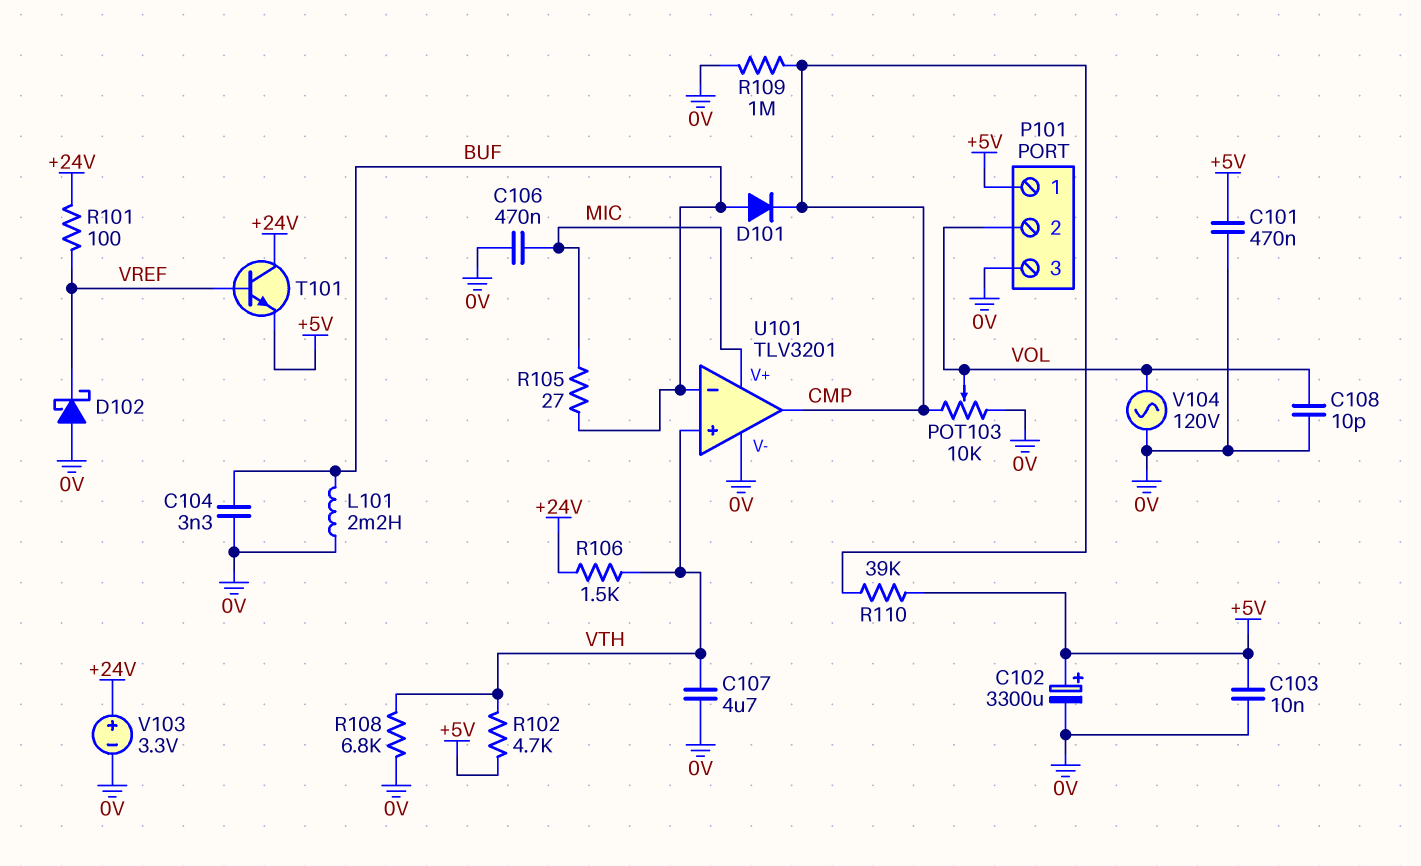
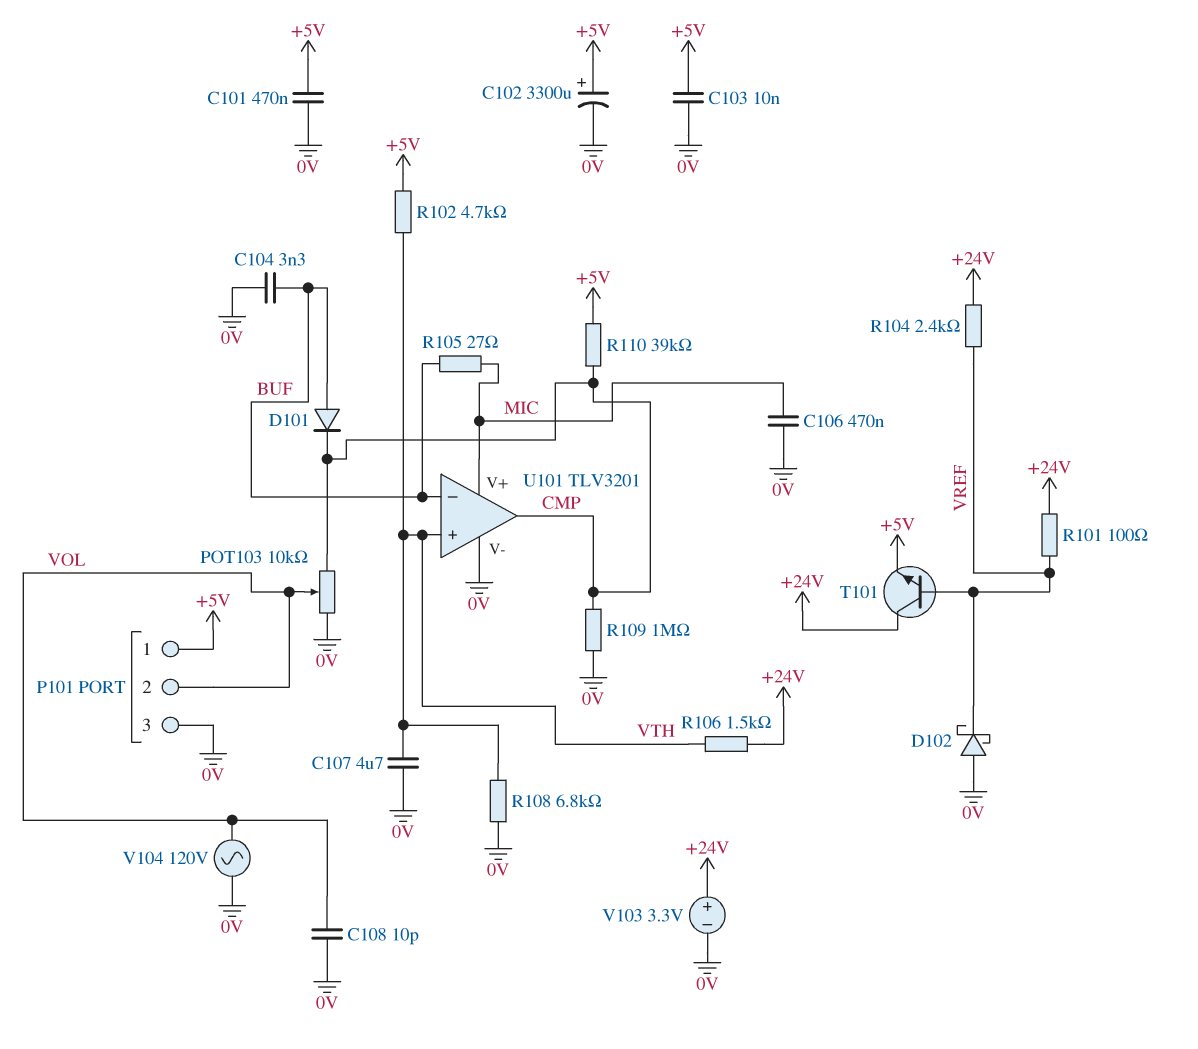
L101: 2.2mH (0V, BUF) -> none
R104: none -> 2.4k (+24V, VREF)

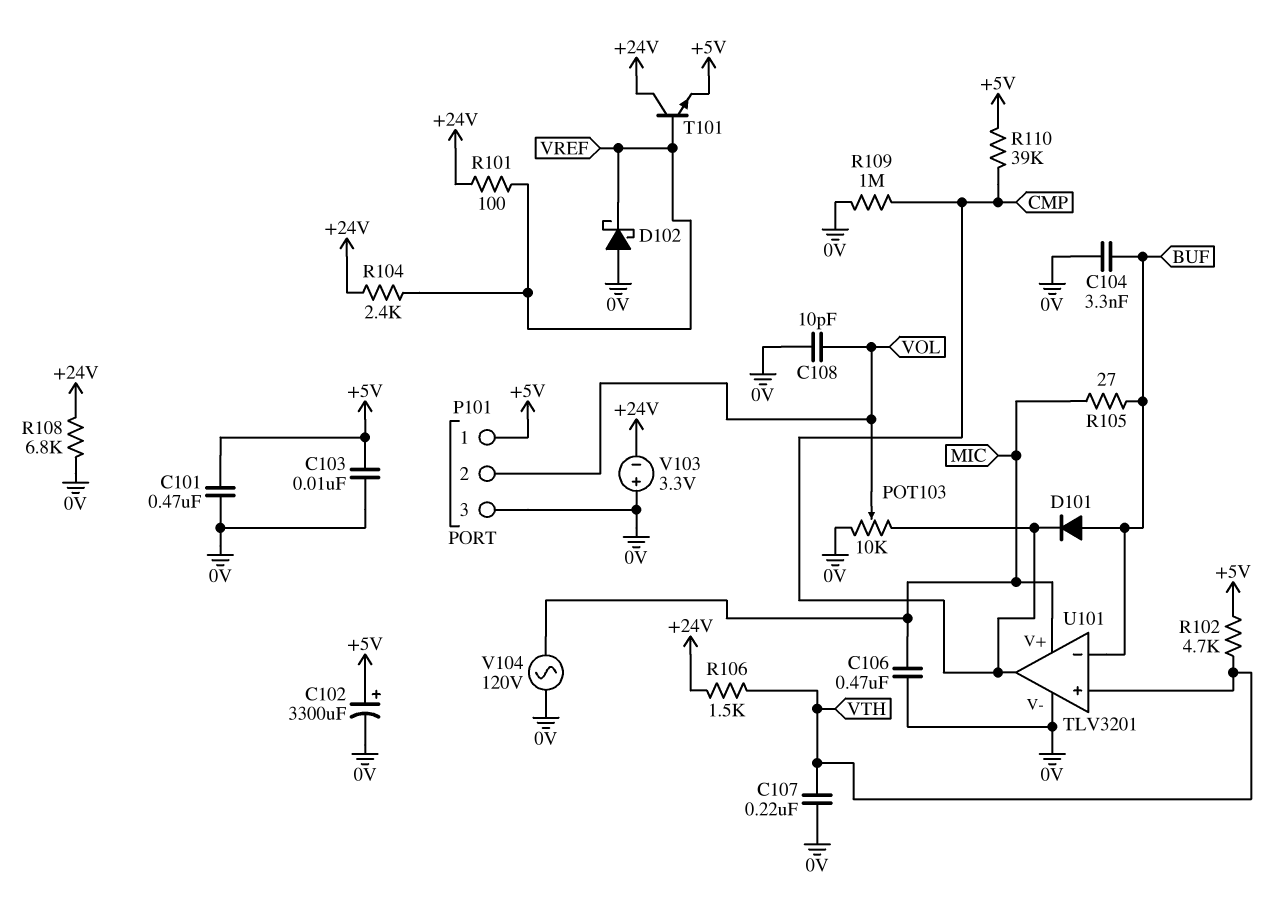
C107: 4.7uF (0V, VTH) -> 220nF (0V, VTH)
R108: 6.8k (0V, VTH) -> 6.8k (+24V, 0V)
V103: 3.3V (plus +24V, minus 0V) -> 3.3V (plus 0V, minus +24V)
V104: AC 120V (0V, VOL) -> AC 120V (0V, MIC)

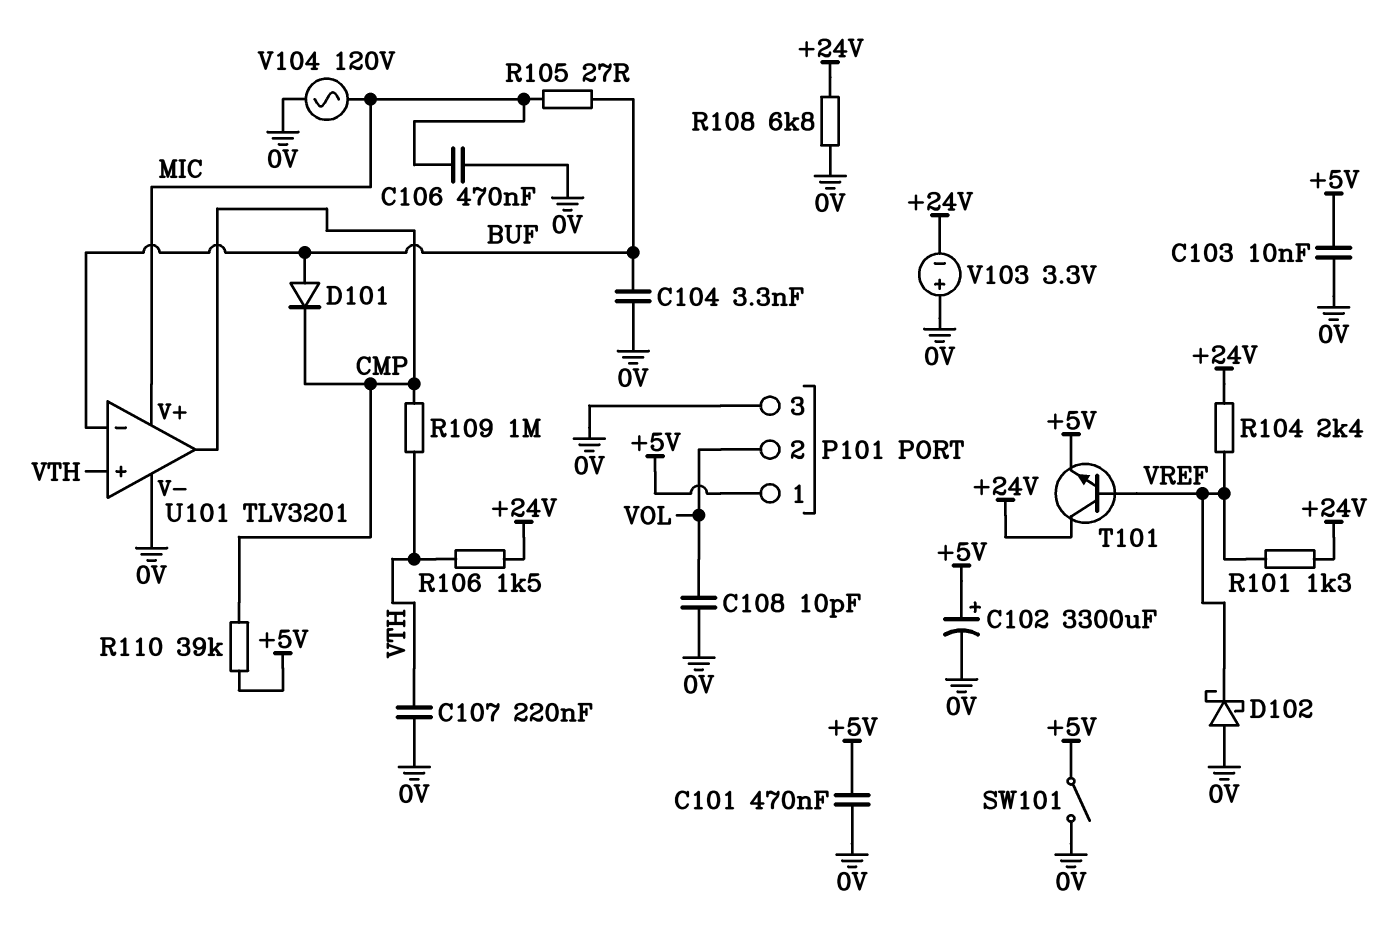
POT103: 10k (0V, CMP, wiper VOL) -> none
R101: 100 (+24V, VREF) -> 1.3k (+24V, VREF)
R102: 4.7k (+5V, VTH) -> none
R109: 1M (0V, CMP) -> 1M (CMP, VTH)
SW101: none -> switch (+5V, 0V)

